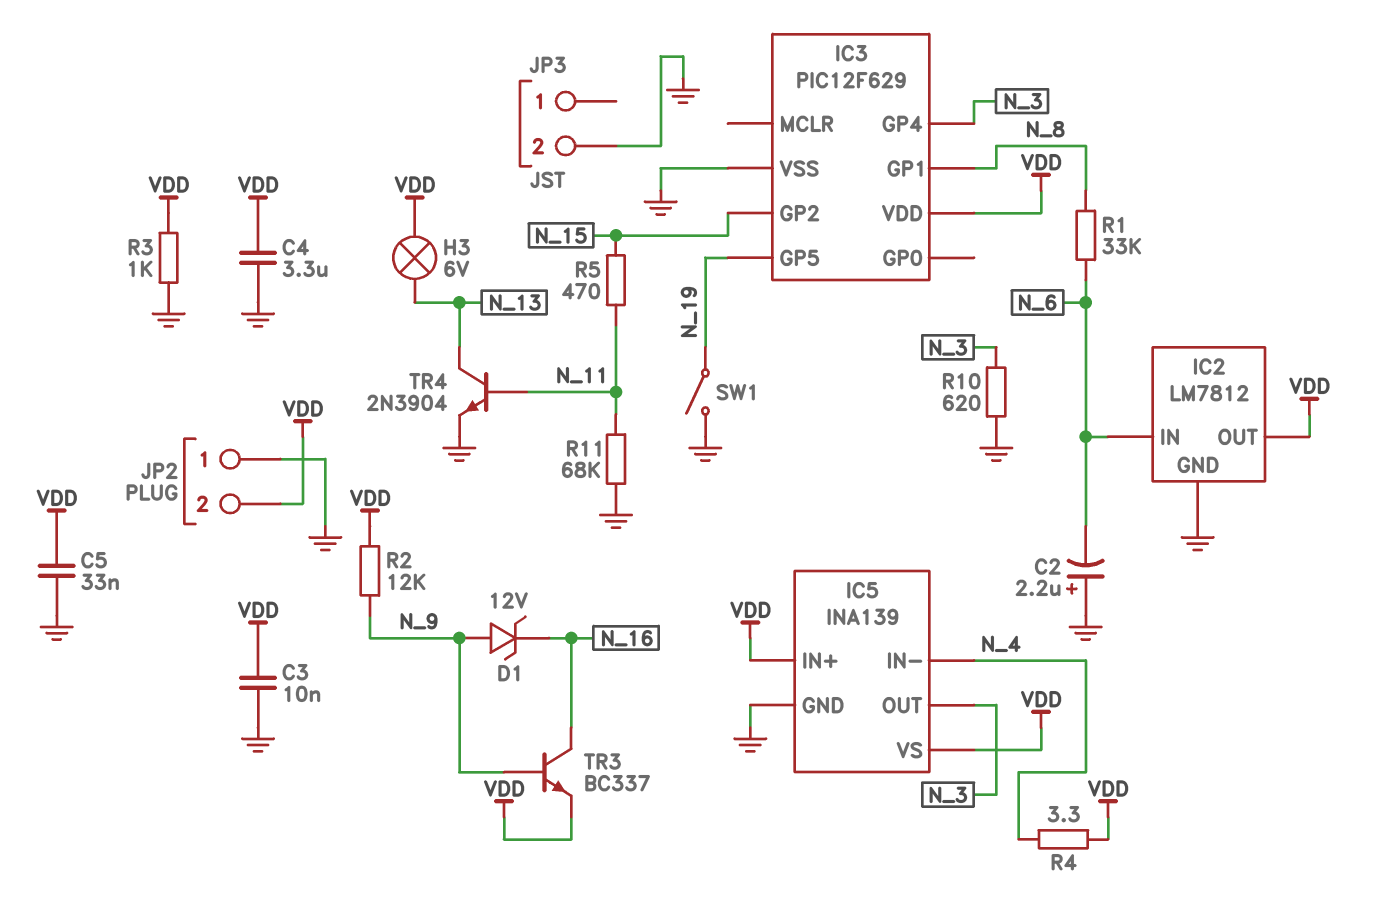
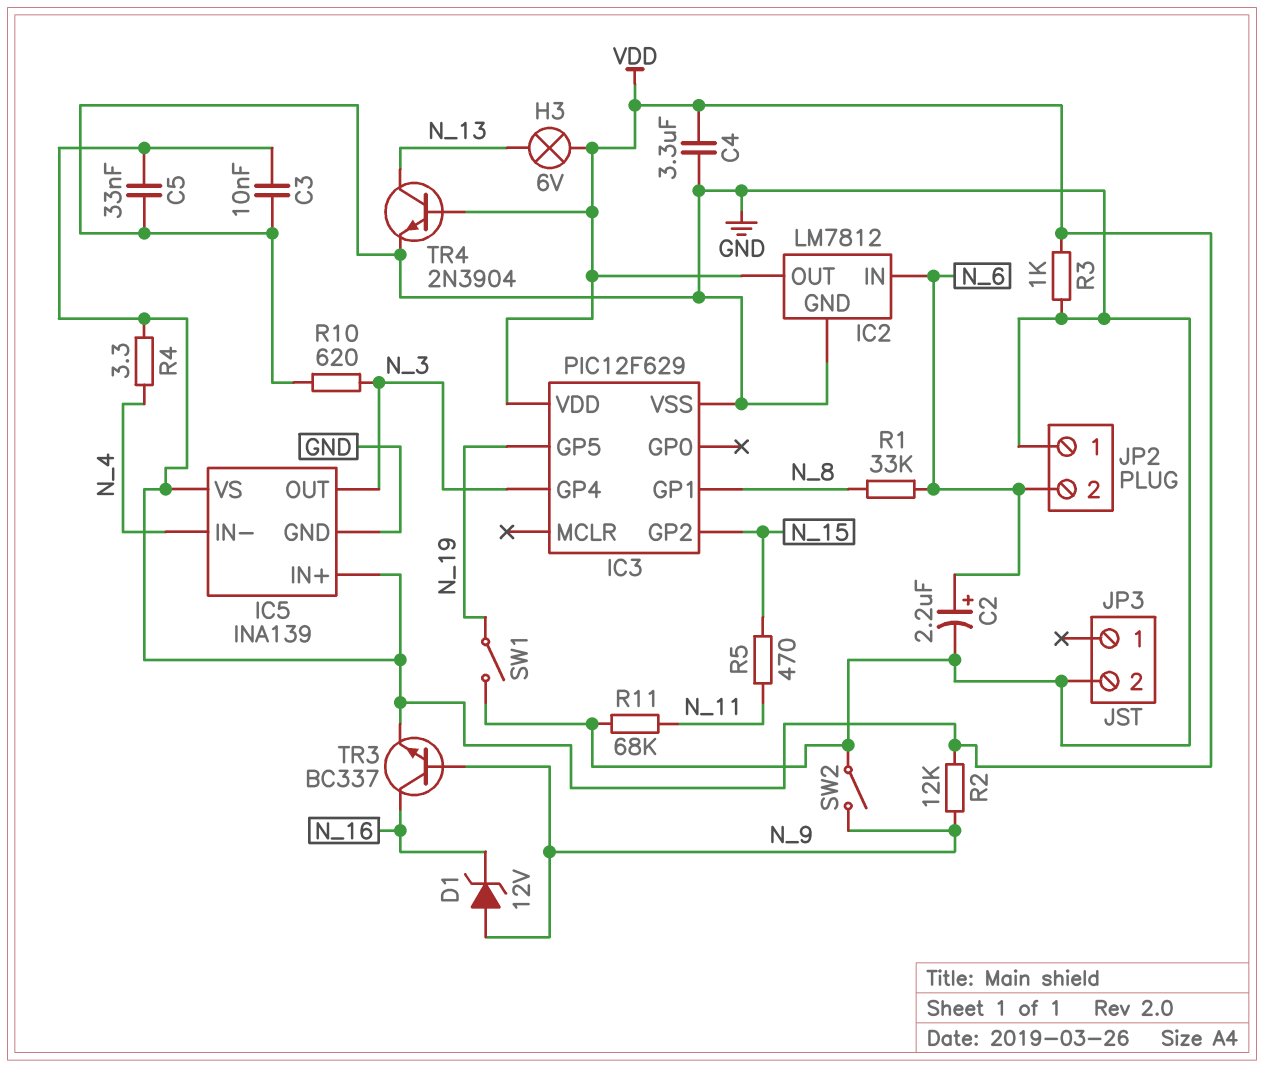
C2: 2.2uF (plus GND, minus N_6) -> 2.2uF (plus N_6, minus GND)
JP2 pin 2: VDD -> N_6
SW2: none -> switch (GND, N_9)
TR4: NPN 2N3904 (B N_11, C N_13, E GND) -> NPN 2N3904 (B VDD, C N_13, E GND)

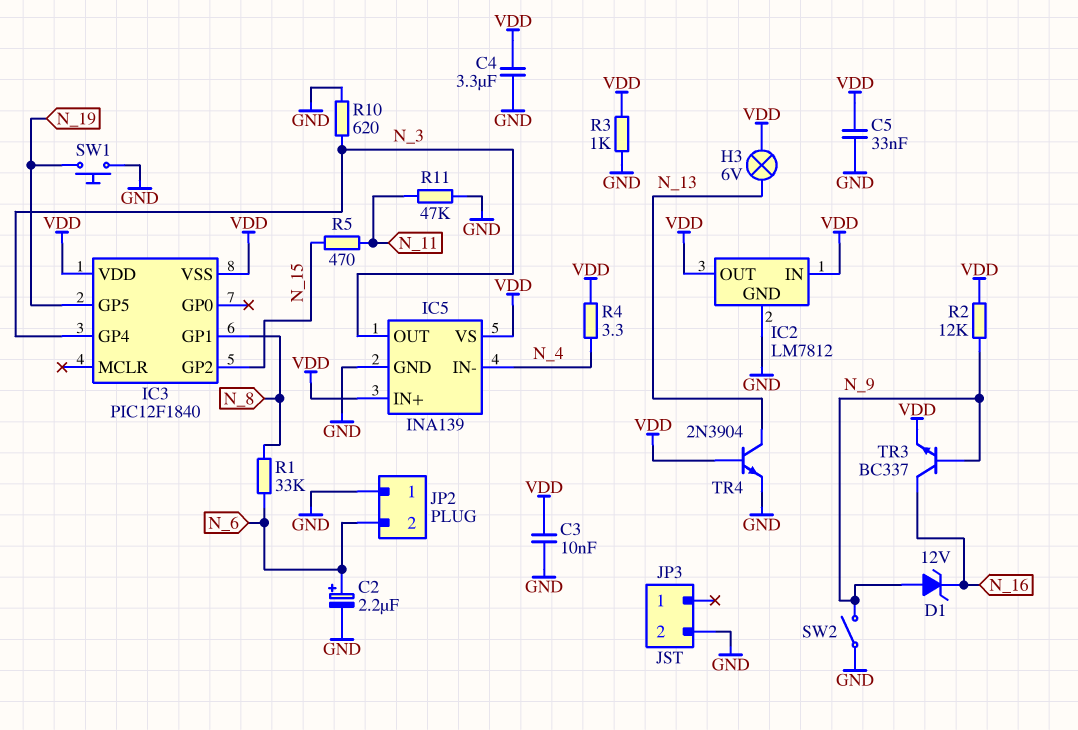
IC2 pin IN: N_6 -> VDD
IC3: PIC12F629 -> PIC12F1840
IC3 pin VSS: GND -> VDD
R11: 68k (GND, N_11) -> 47k (GND, N_11)
SW1: switch (GND, N_19) -> button (GND, N_19)

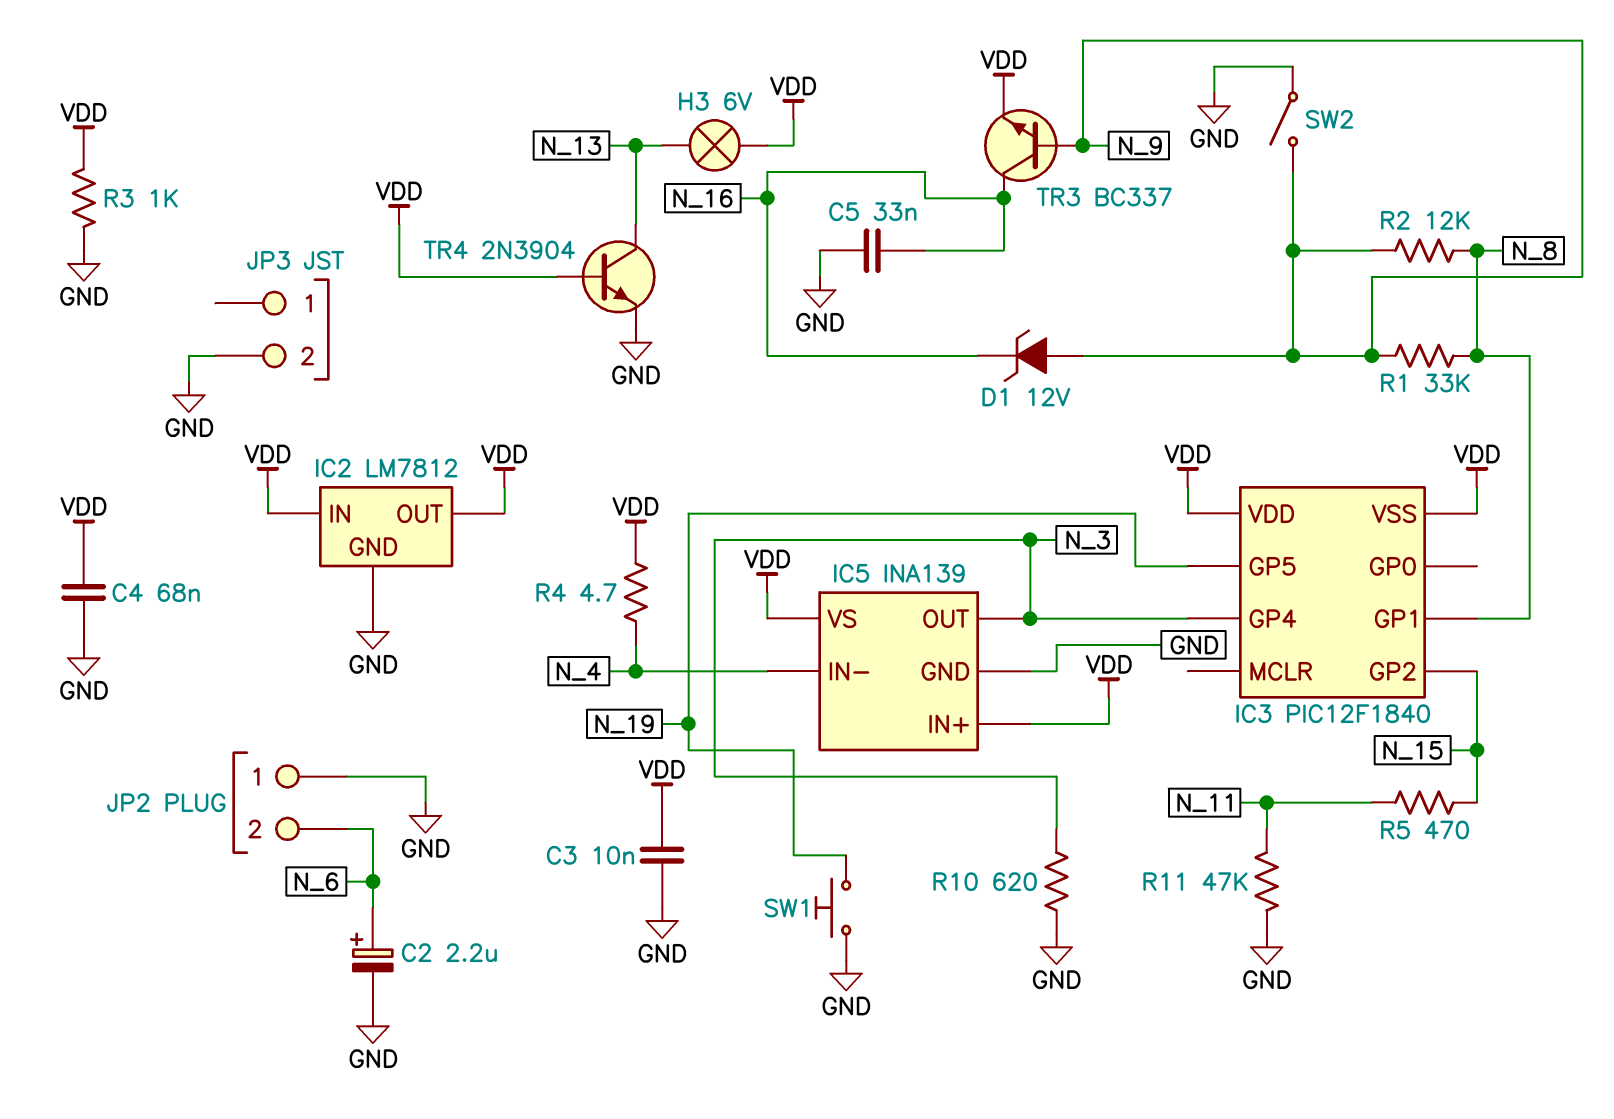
C4: 3.3uF (GND, VDD) -> 68nF (GND, VDD)
C5: 33nF (GND, VDD) -> 33nF (GND, N_16)
R1: 33k (N_6, N_8) -> 33k (N_8, N_9)
R2: 12k (N_9, VDD) -> 12k (N_8, N_9)
R4: 3.3 (N_4, VDD) -> 4.7 (N_4, VDD)

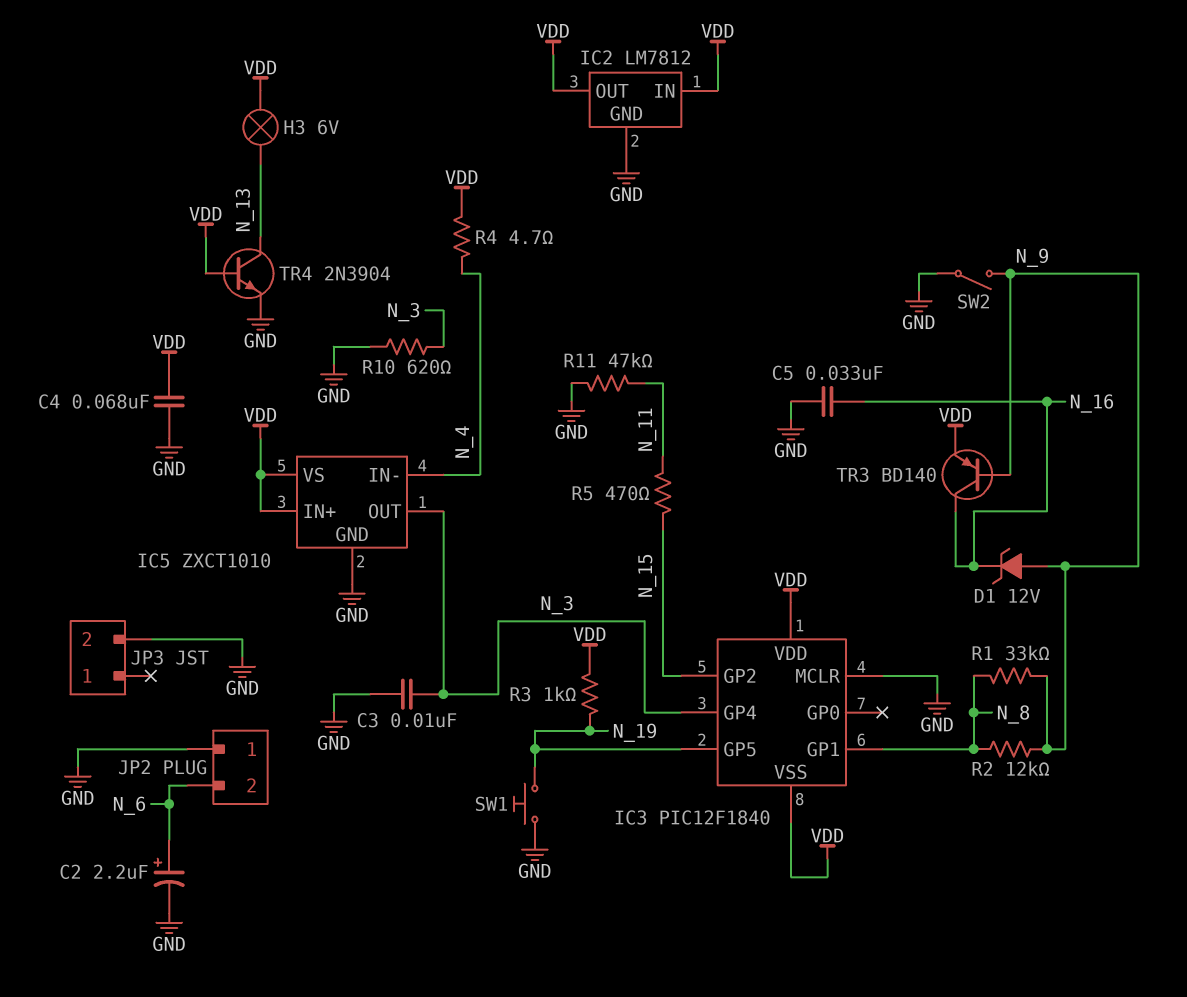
C3: 10nF (GND, VDD) -> 10nF (GND, N_3)
IC3 pin MCLR: none -> GND
IC5: INA139 -> ZXCT1010
R3: 1k (GND, VDD) -> 1k (N_19, VDD)
TR3: NPN BC337 (B N_9, C N_16, E VDD) -> PNP BD140 (B N_9, C N_16, E VDD)

